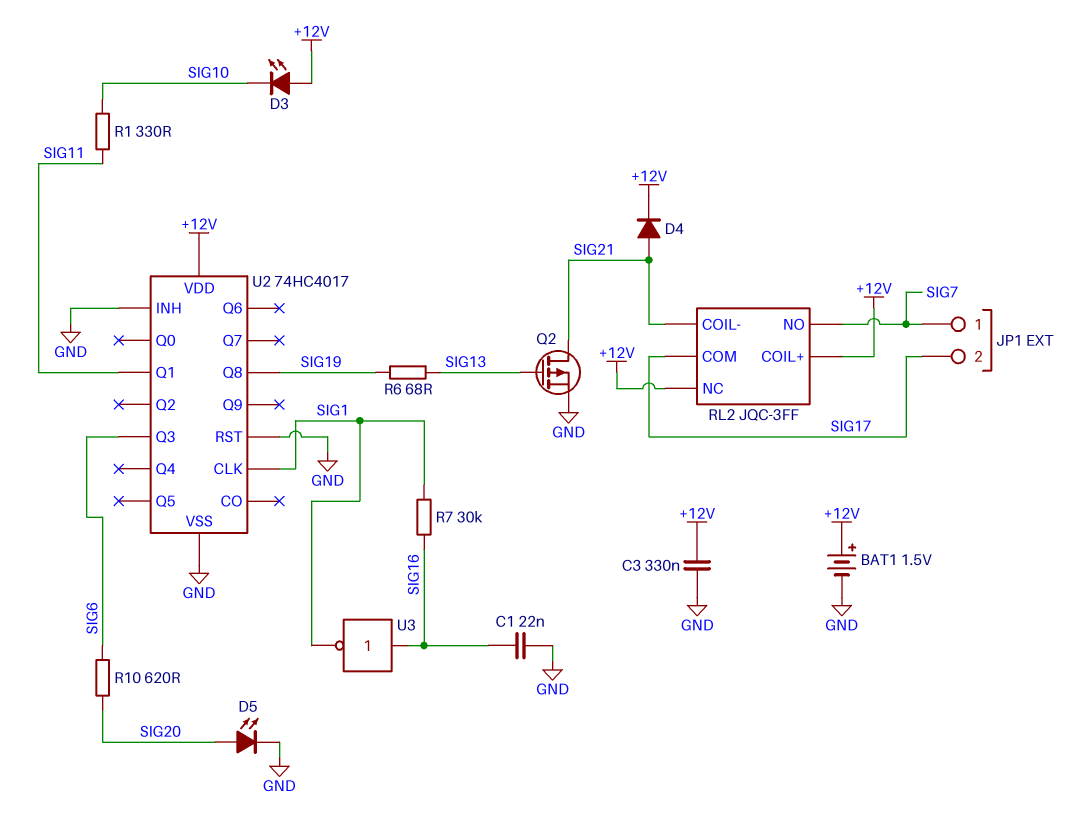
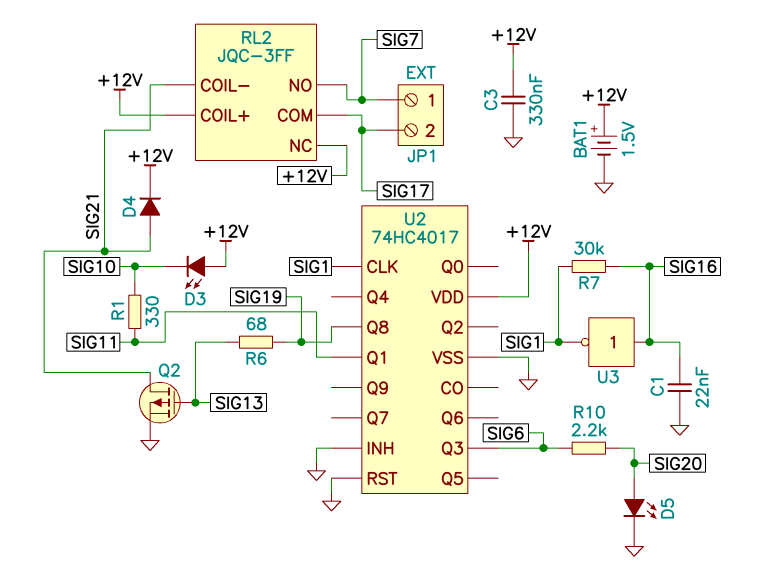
R10: 620 (SIG6, SIG20) -> 2.2k (SIG6, SIG20)

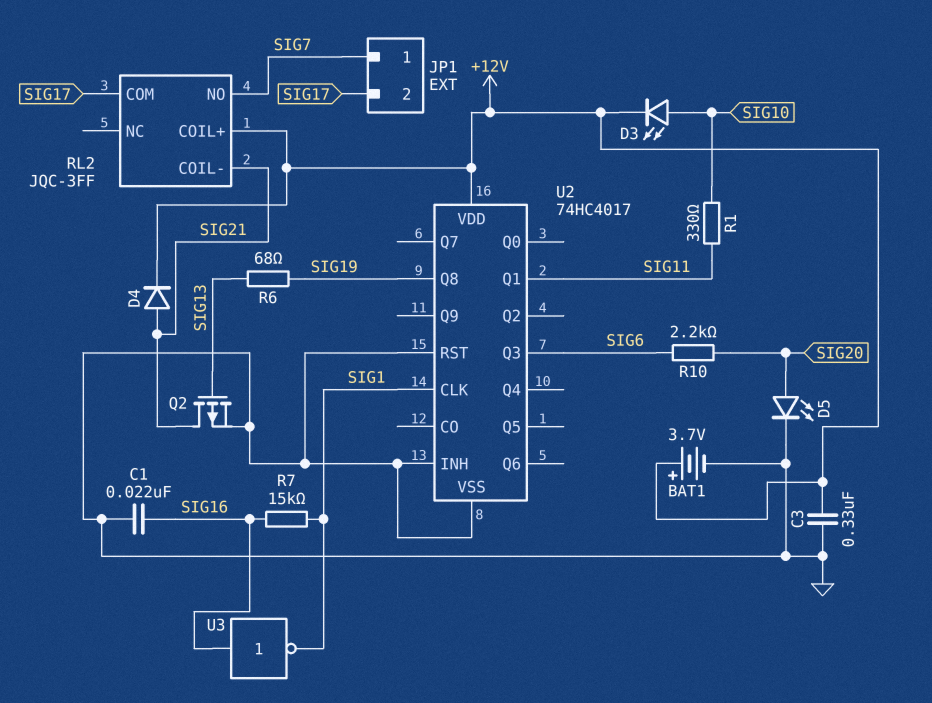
BAT1: 1.5V (plus +12V, minus GND) -> 3.7V (plus +12V, minus GND)
D3: LED (A +12V, K SIG10) -> LED (A SIG10, K +12V)
R7: 30k (SIG1, SIG16) -> 15k (SIG1, SIG16)
RL2 pin NC: +12V -> none

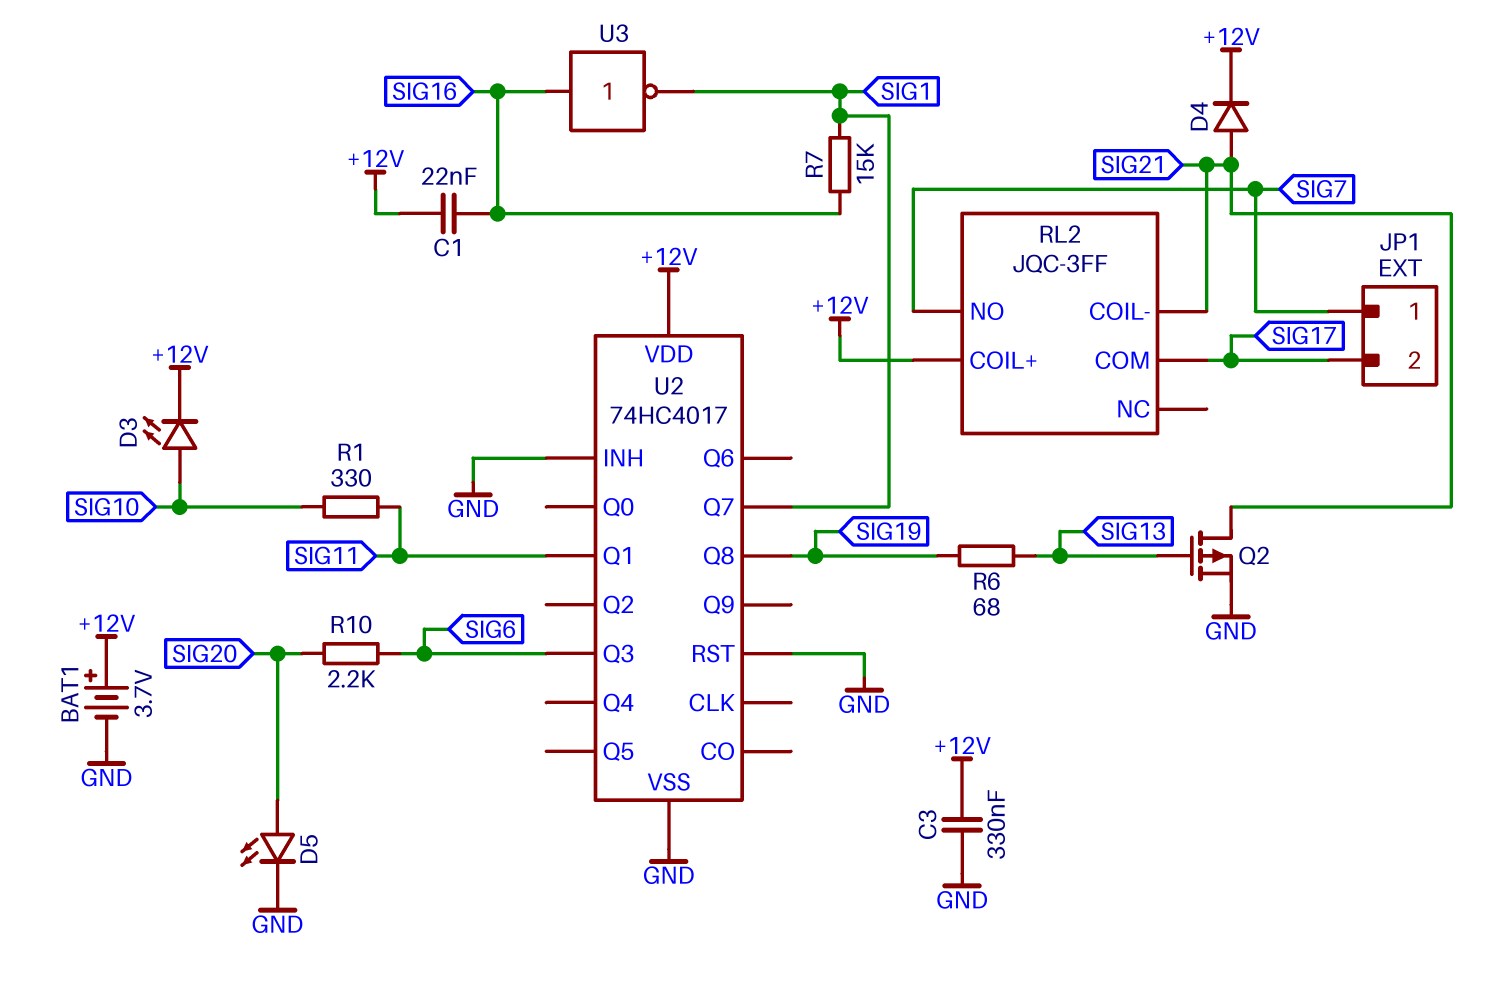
C1: 22nF (GND, SIG16) -> 22nF (+12V, SIG16)
U2 pin CLK: SIG1 -> none
U2 pin Q7: none -> SIG1

